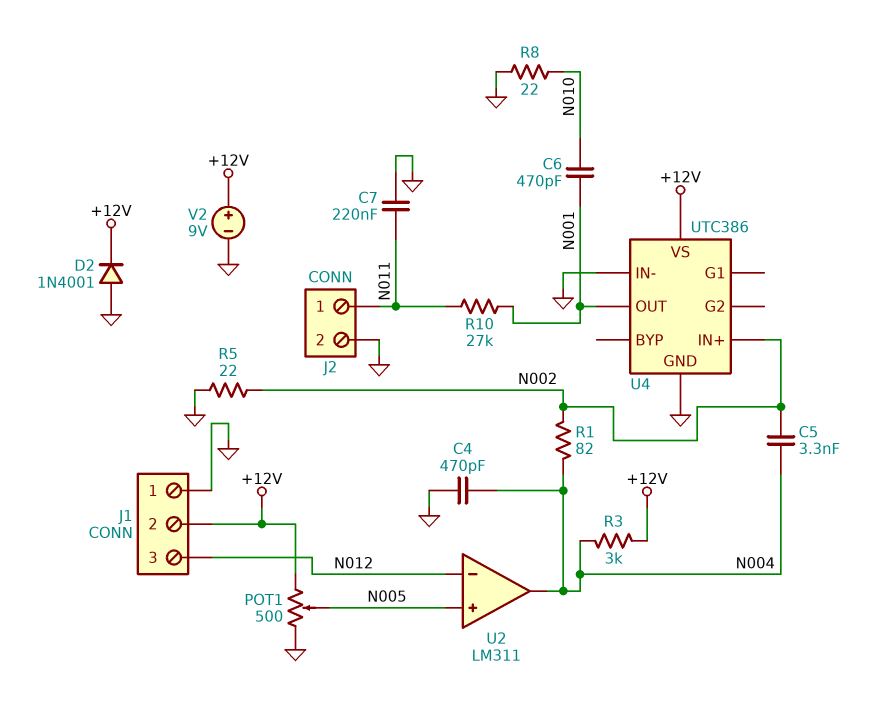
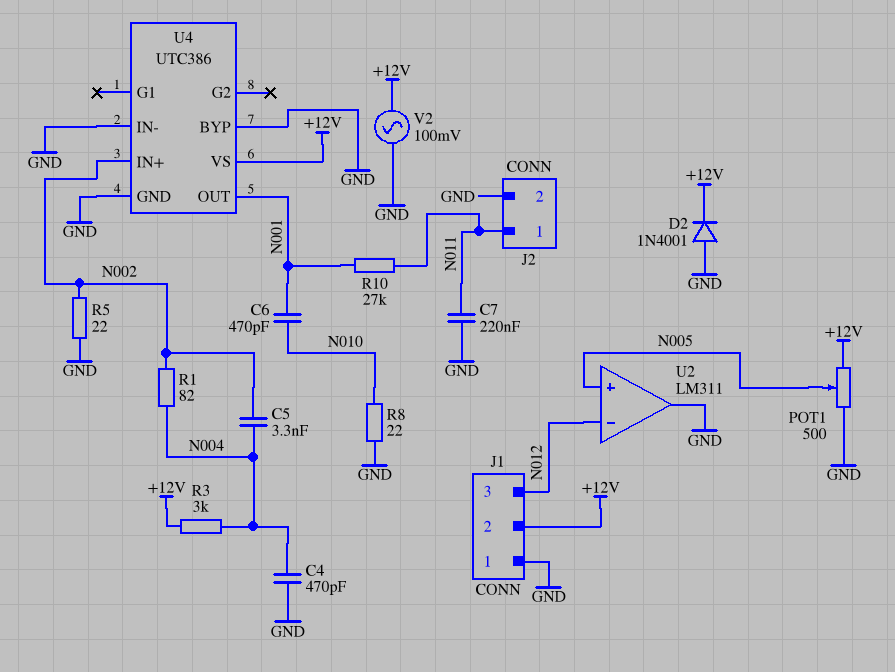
U2 pin out: N004 -> GND
U4 pin BYP: none -> GND
V2: 9V (plus +12V, minus GND) -> AC 100mV (+12V, GND)

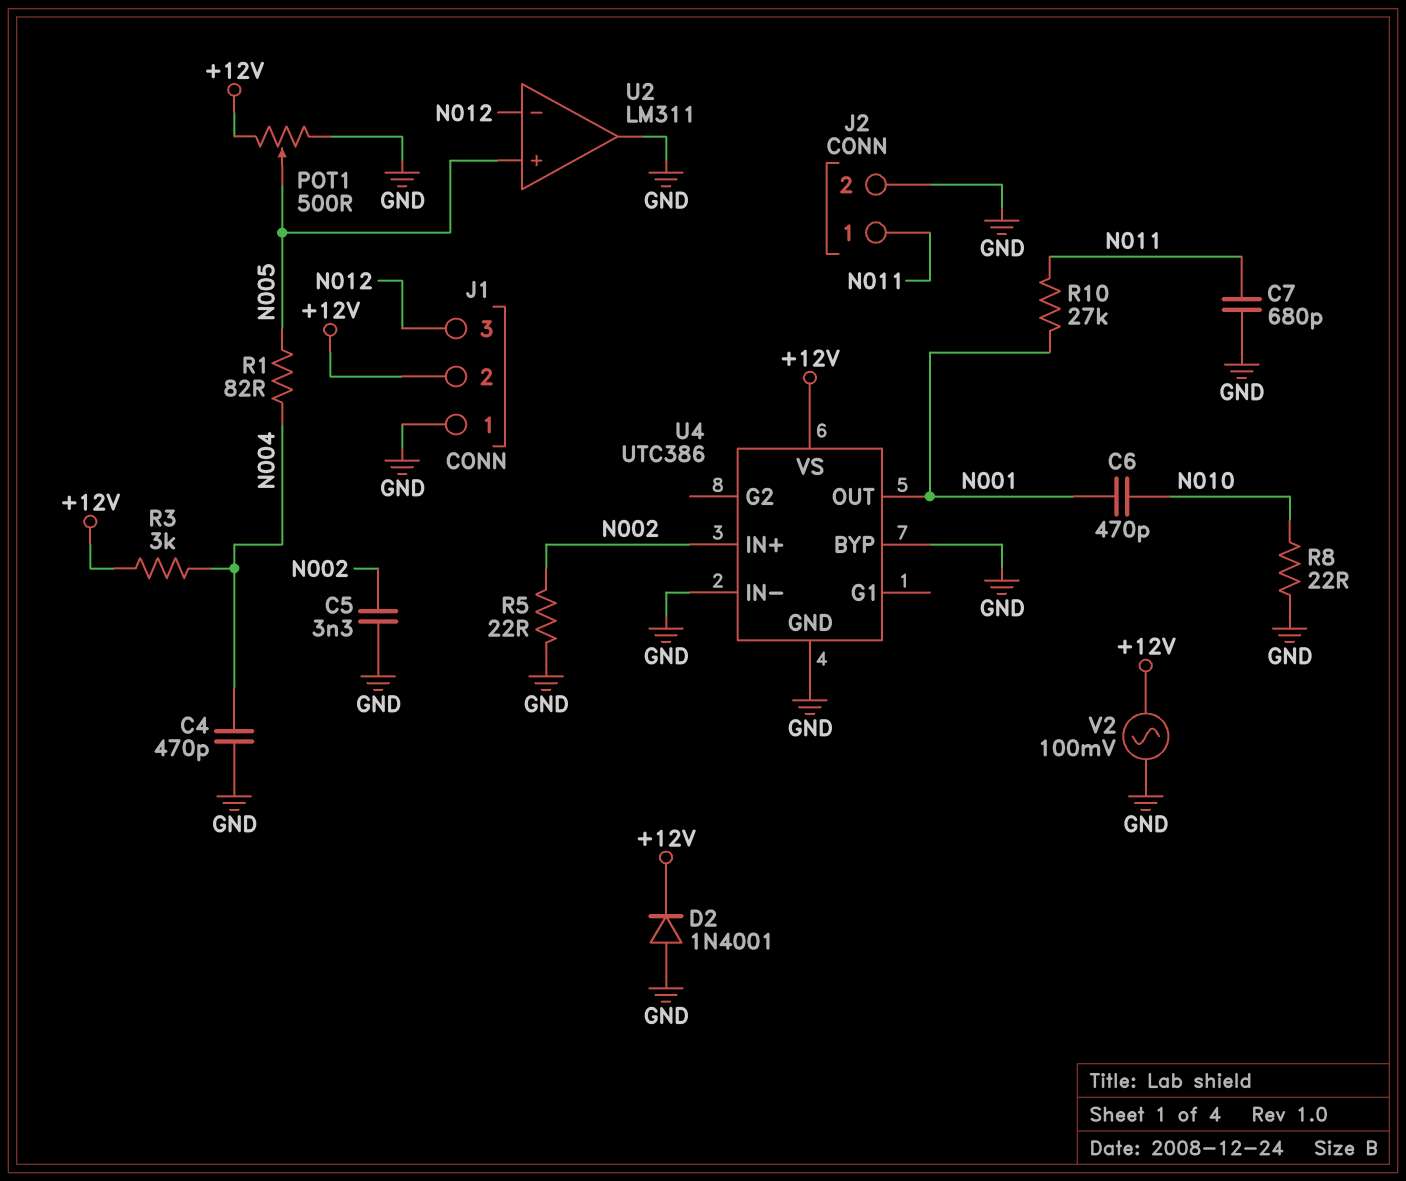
C5: 3.3nF (N002, N004) -> 3.3nF (GND, N002)
C7: 220nF (GND, N011) -> 680pF (GND, N011)
R1: 82 (N002, N004) -> 82 (N004, N005)

